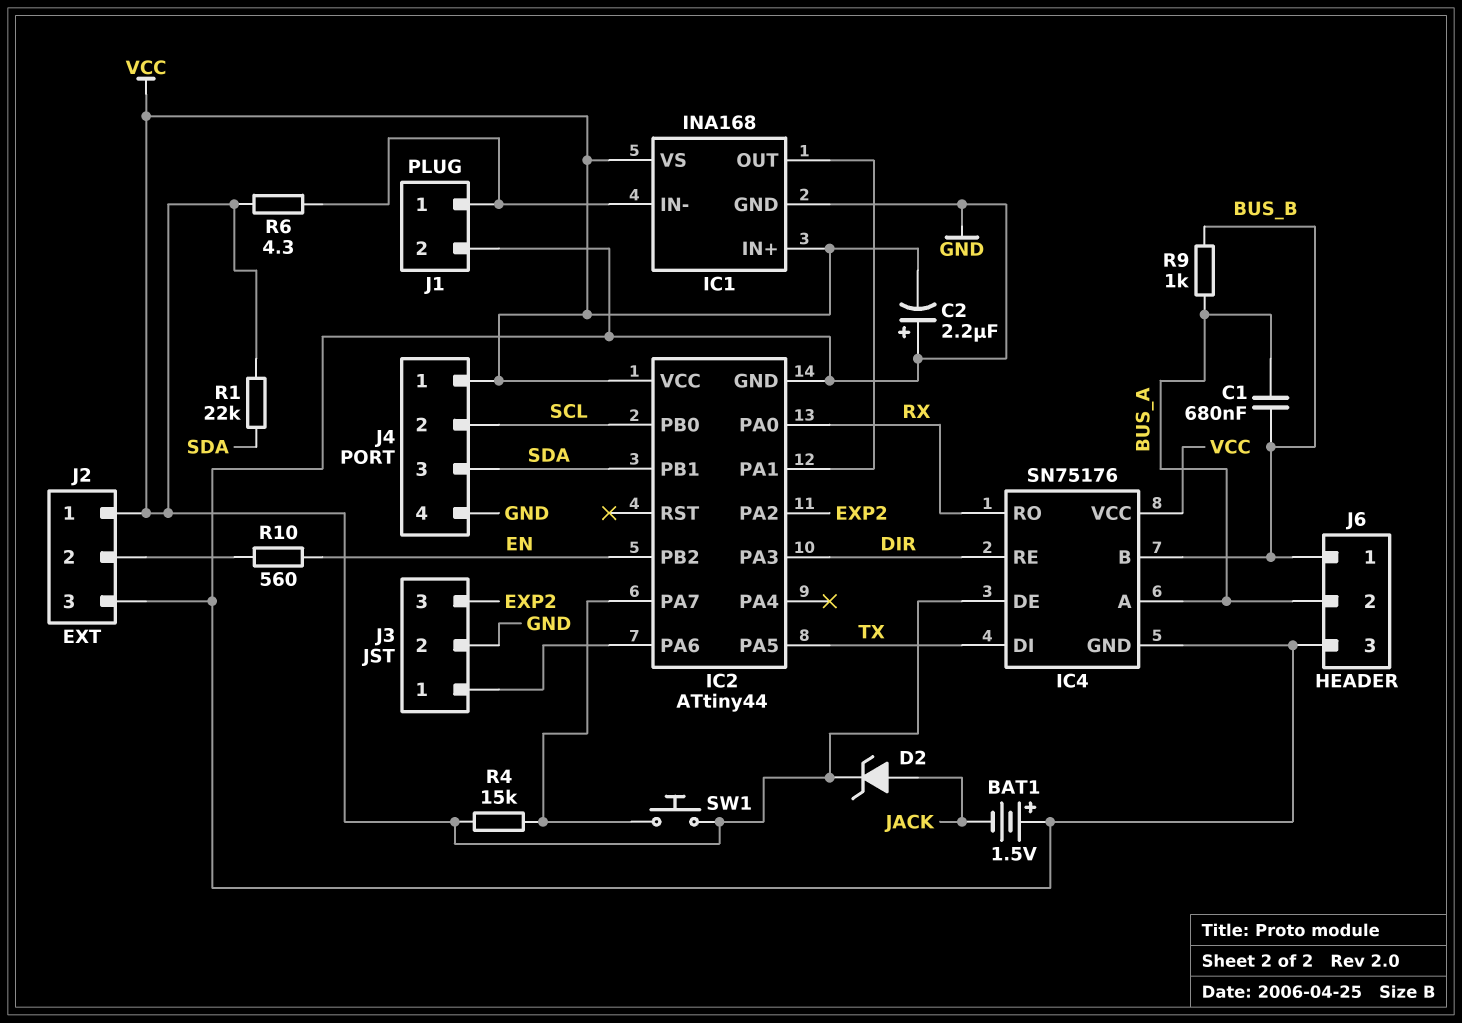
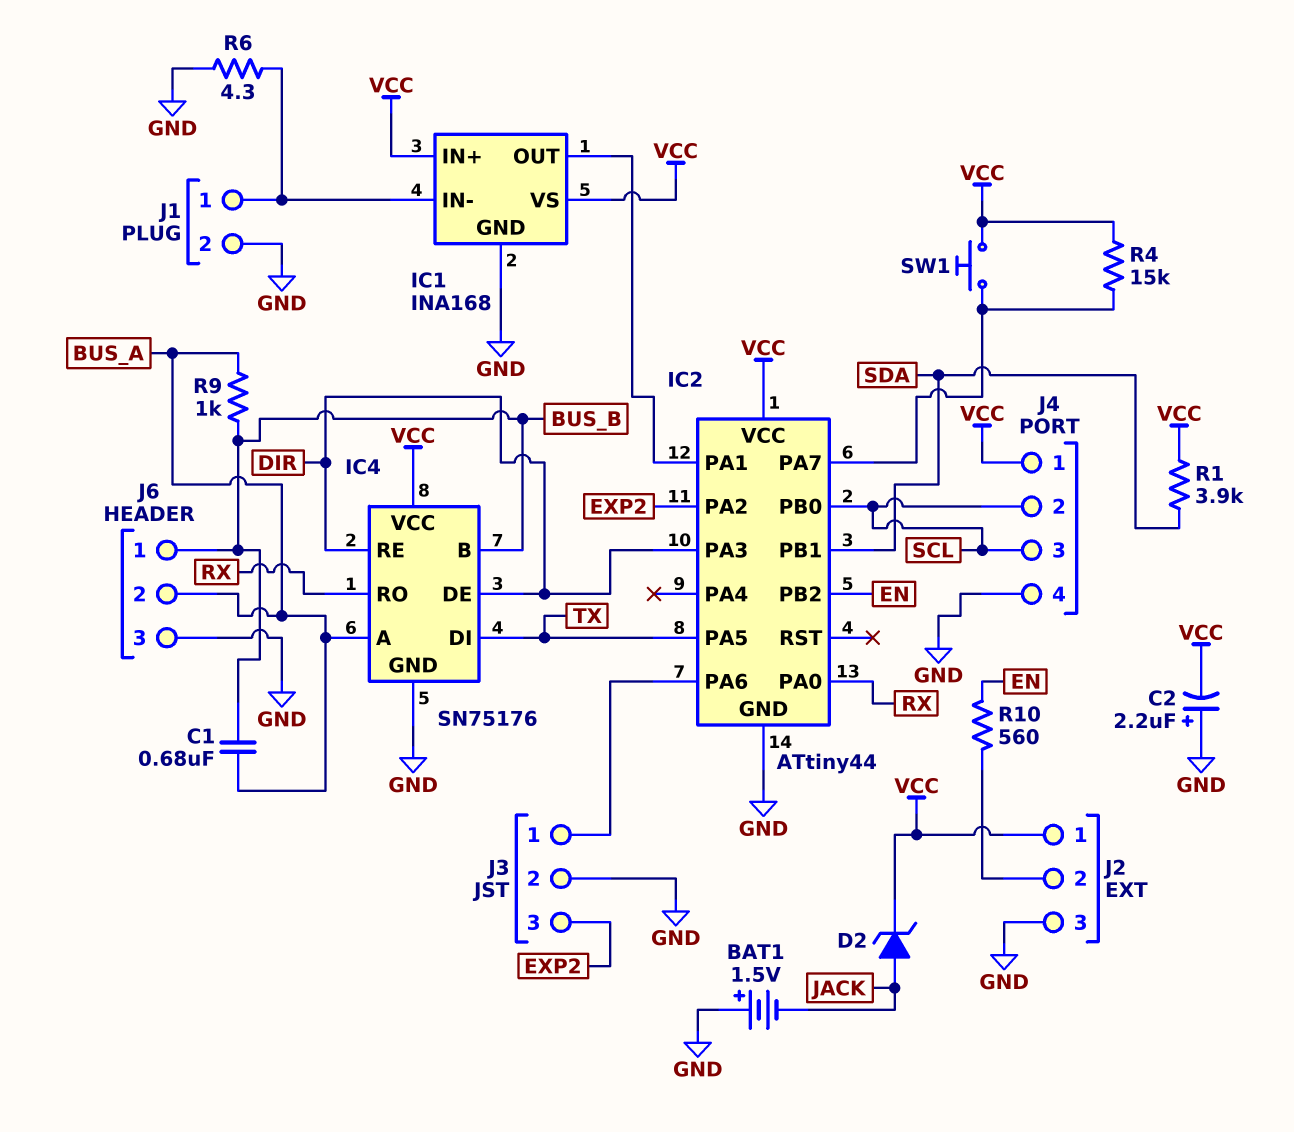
IC4 pin DE: VCC -> DIR
J4 pin 3: SDA -> SCL
R1: 22k (SDA, VCC) -> 3.9k (SDA, VCC)
R6: 4.3 (IC1/IN-, VCC) -> 4.3 (GND, IC1/IN-)

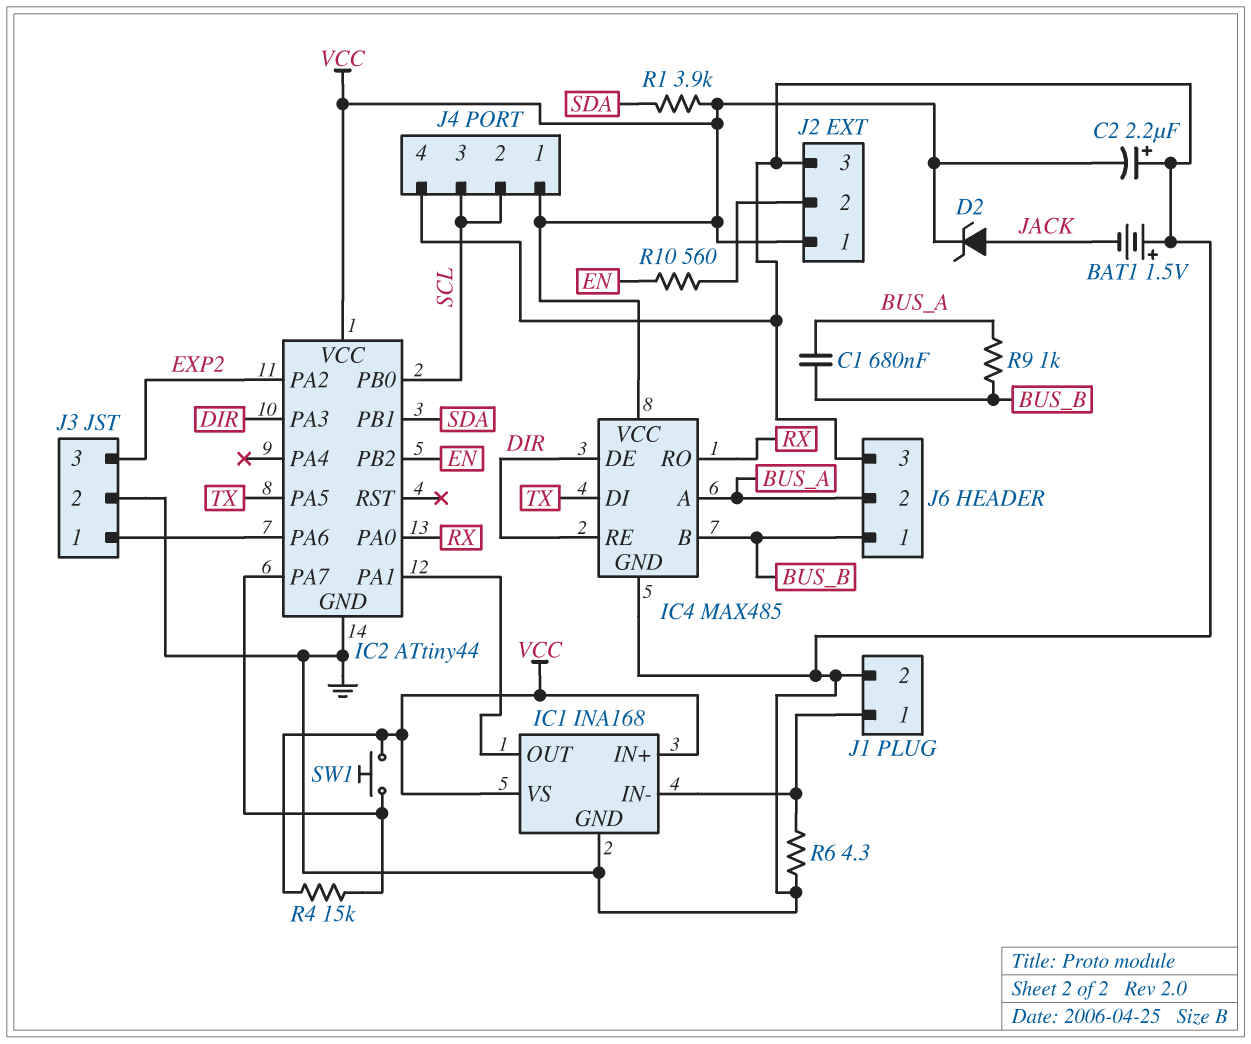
IC4: SN75176 -> MAX485

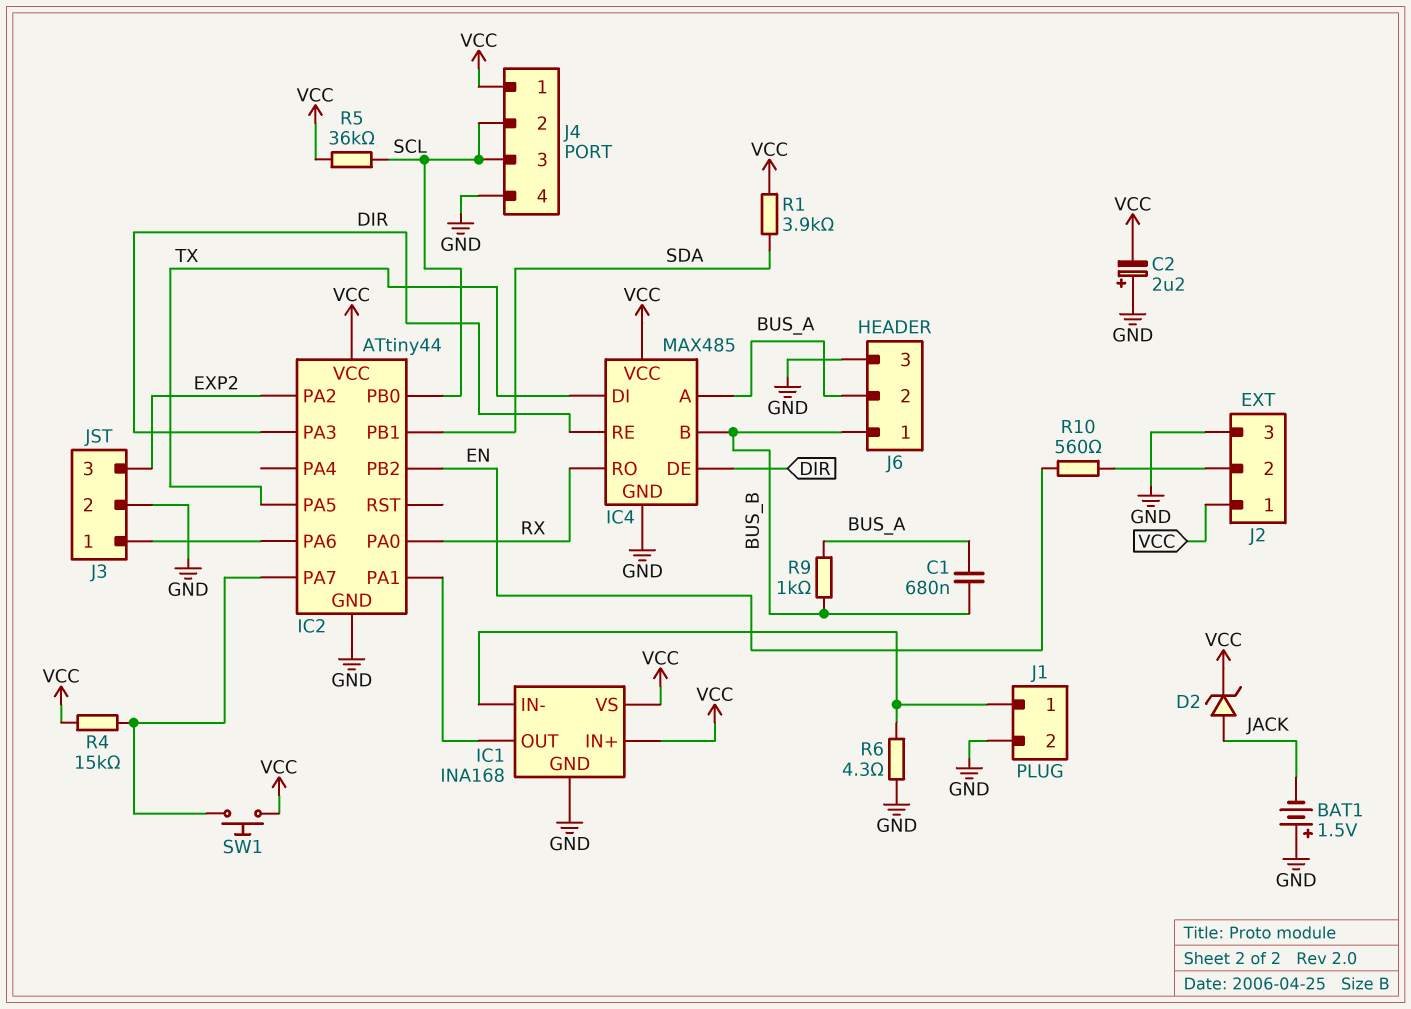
R5: none -> 36k (SCL, VCC)

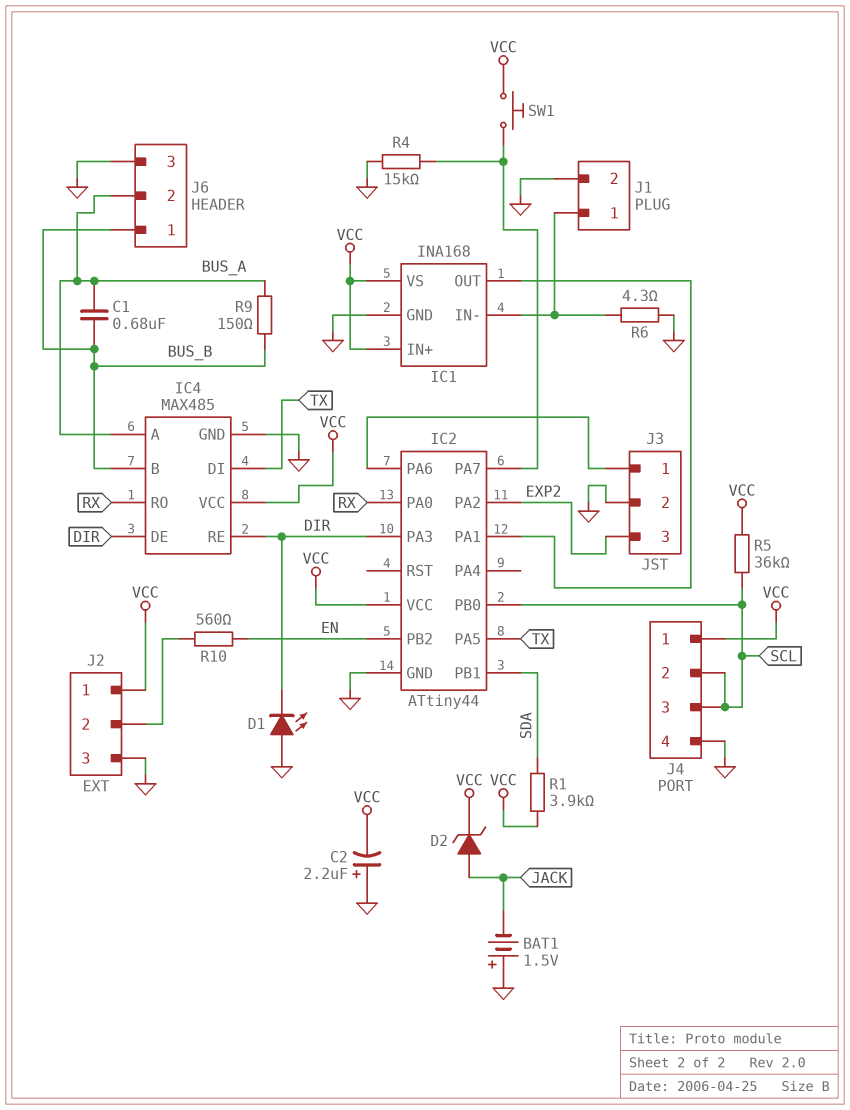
D1: none -> LED (A GND, K DIR)
R4: 15k (IC2/PA7, VCC) -> 15k (GND, IC2/PA7)
R9: 1k (BUS_A, BUS_B) -> 150 (BUS_A, BUS_B)

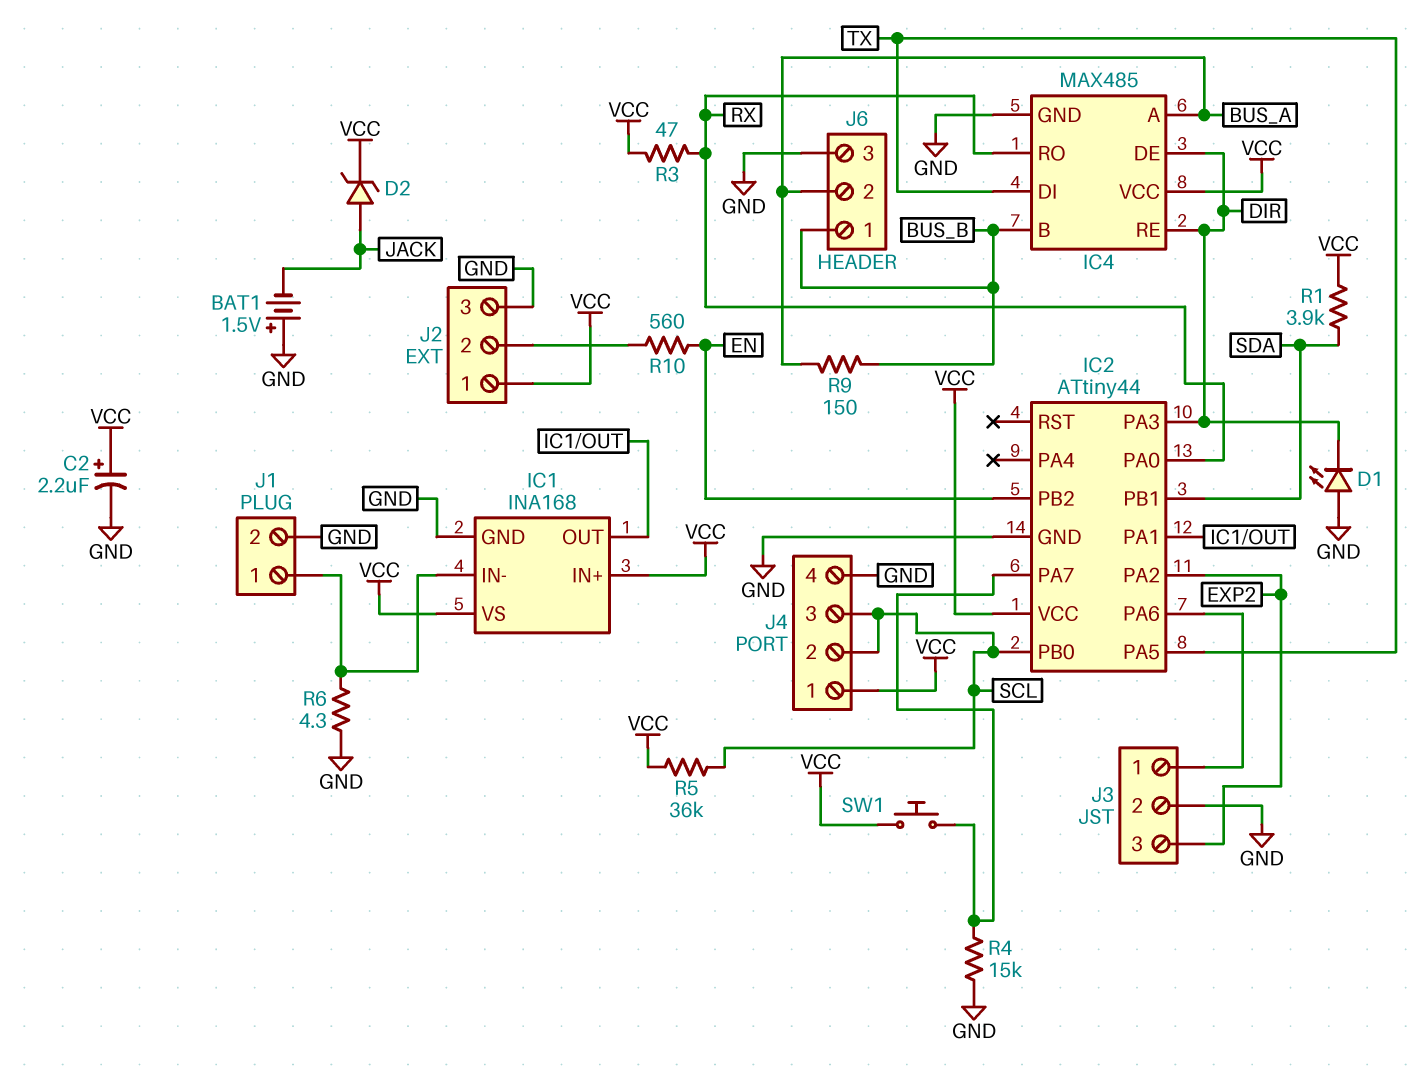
C1: 680nF (BUS_A, BUS_B) -> none
C2: 2.2uF (plus GND, minus VCC) -> 2.2uF (plus VCC, minus GND)
R3: none -> 47 (RX, VCC)

